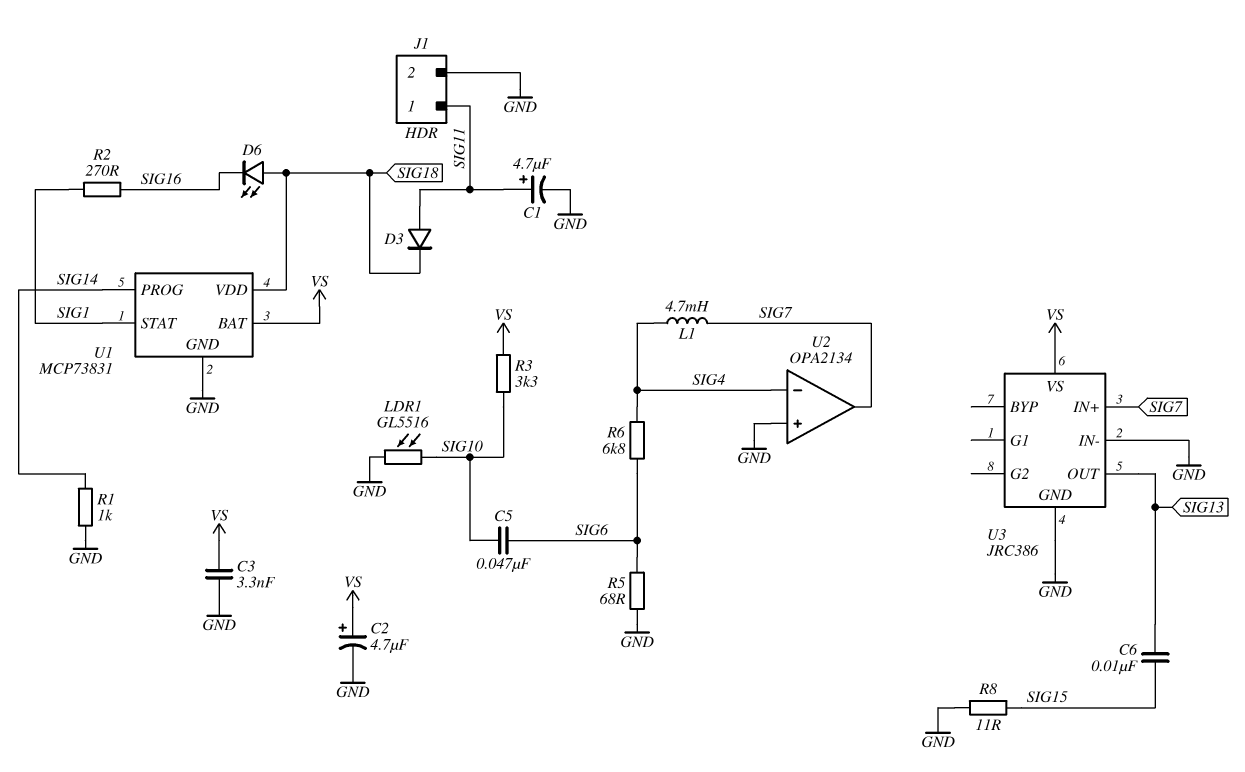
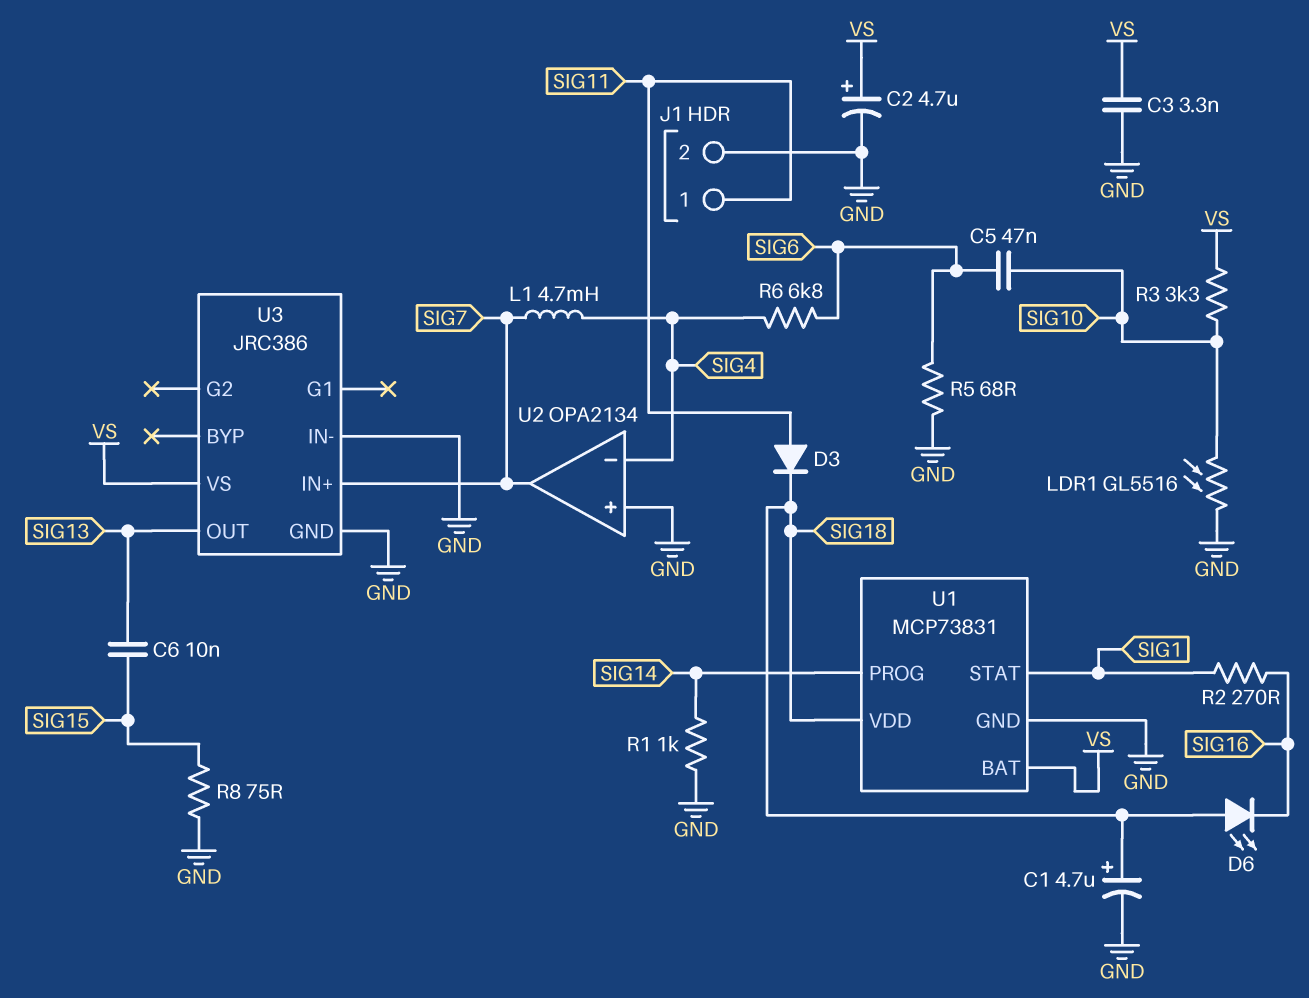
C1: 4.7uF (plus SIG11, minus GND) -> 4.7uF (plus SIG18, minus GND)
R8: 11 (GND, SIG15) -> 75 (GND, SIG15)

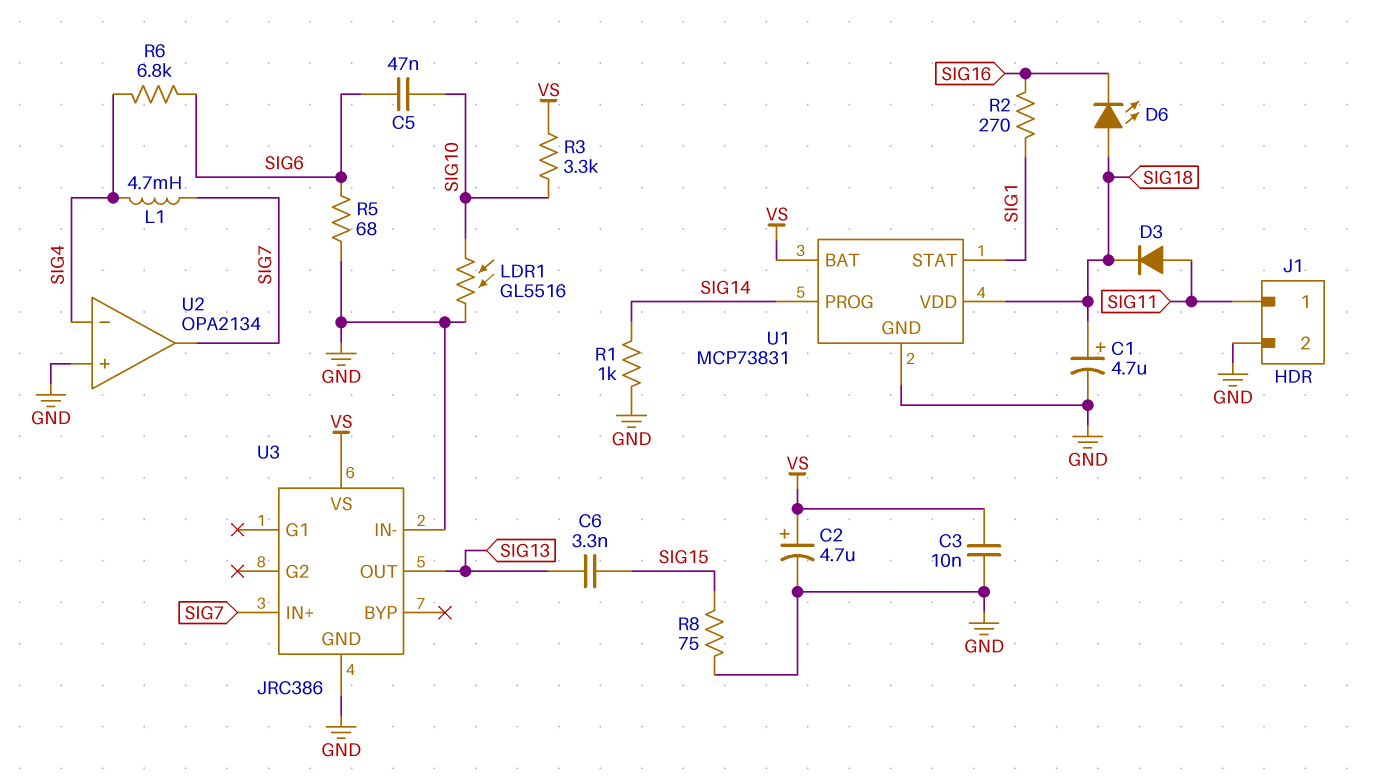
C3: 3.3nF (GND, VS) -> 10nF (GND, VS)
C6: 10nF (SIG13, SIG15) -> 3.3nF (SIG13, SIG15)

